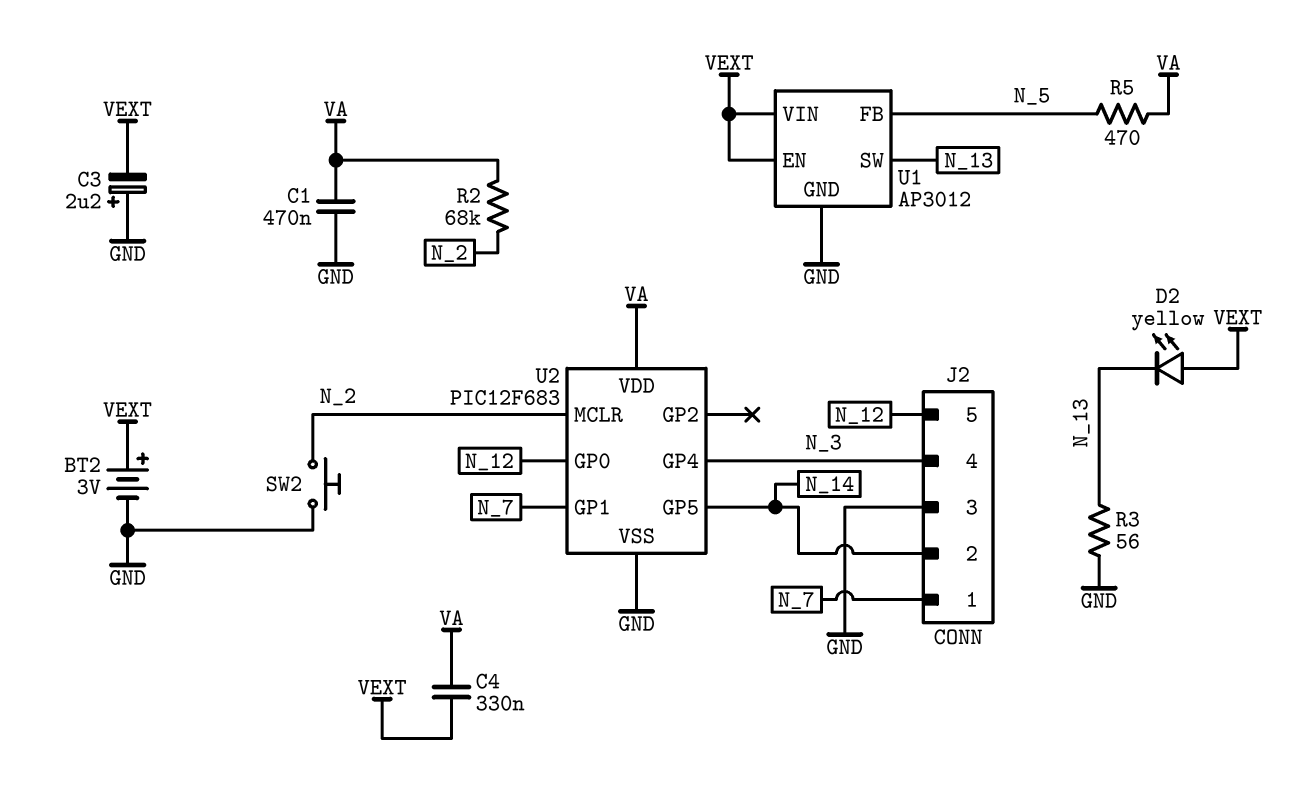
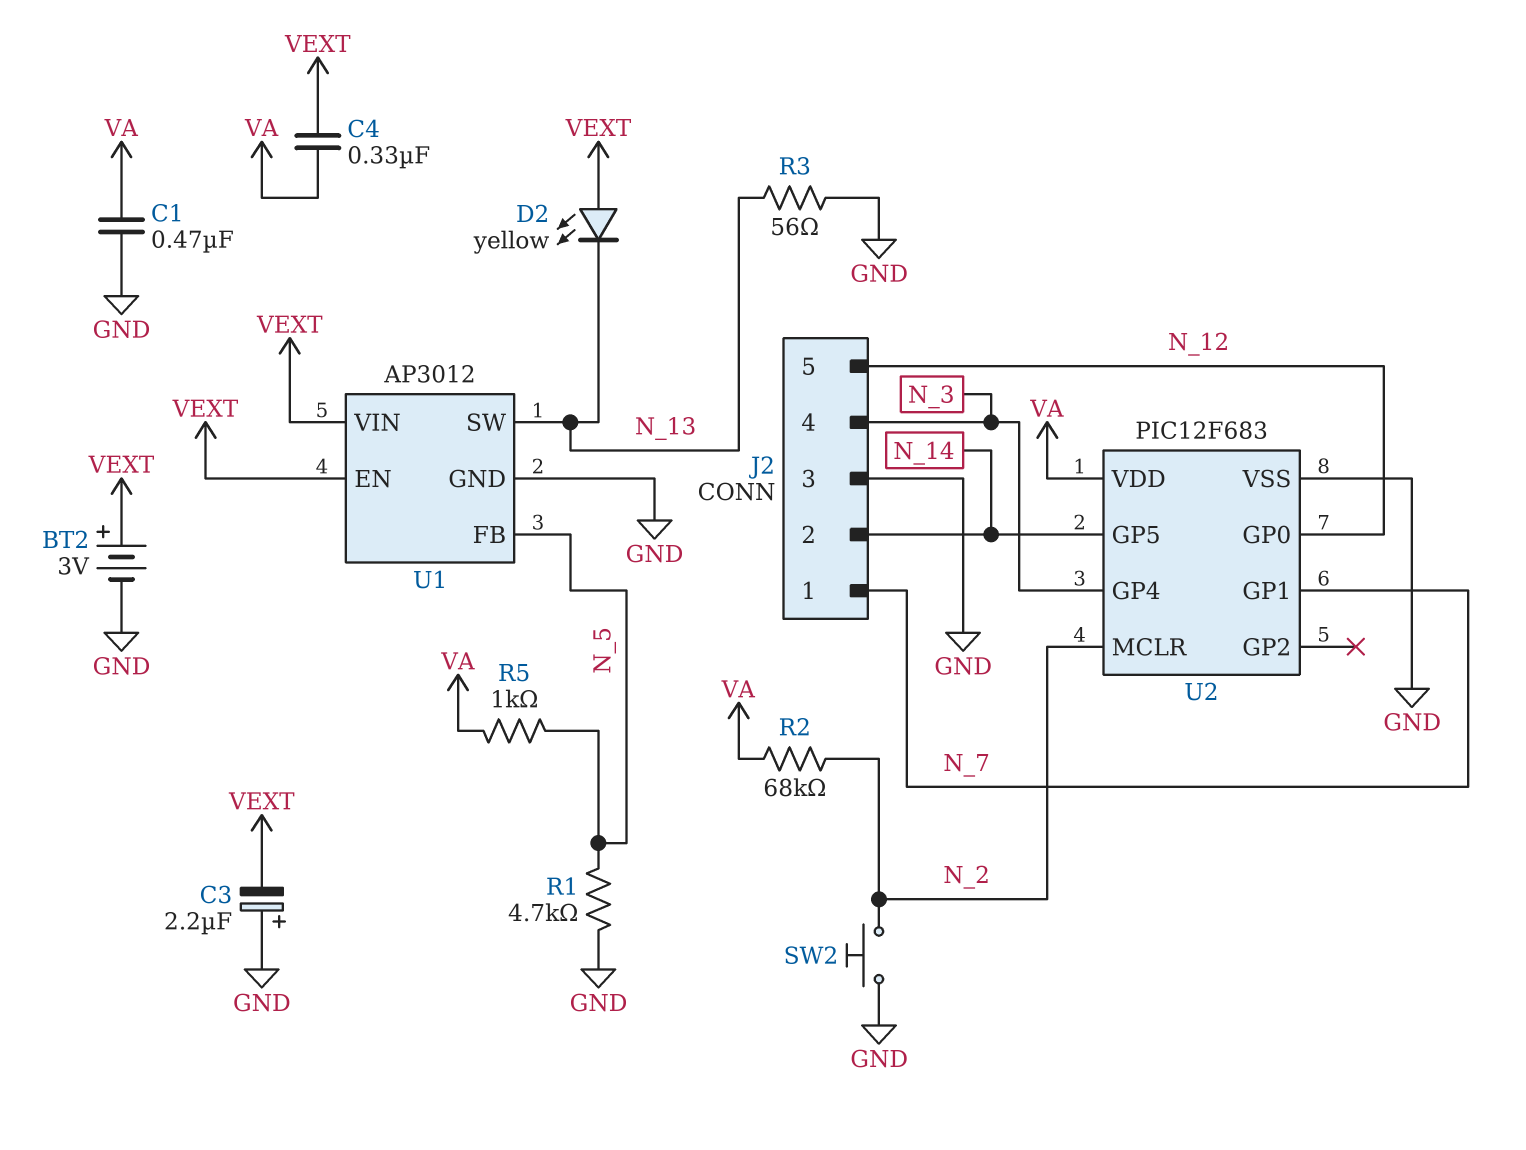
R1: none -> 4.7k (GND, N_5)
R5: 470 (N_5, VA) -> 1k (N_5, VA)

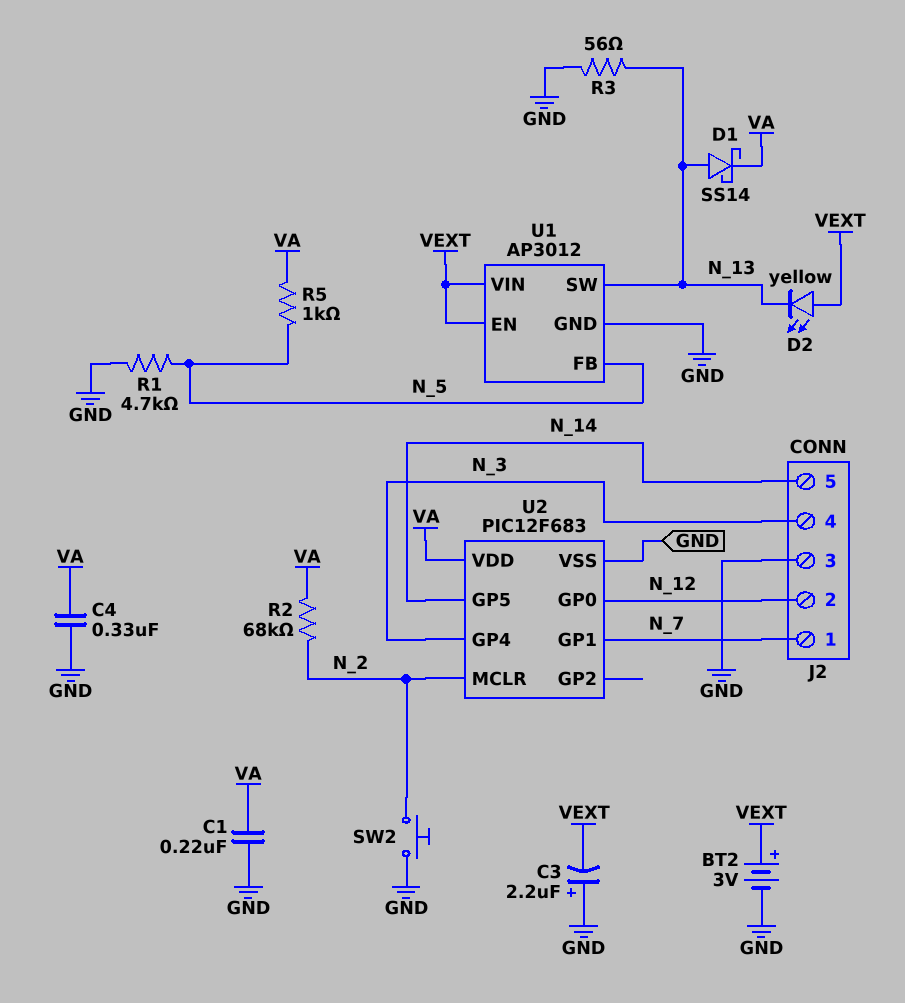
C1: 470nF (GND, VA) -> 220nF (GND, VA)
C4: 330nF (VA, VEXT) -> 330nF (GND, VA)
D1: none -> schottky SS14 (A N_13, K VA)
J2 pin 2: N_14 -> N_12
J2 pin 5: N_12 -> N_14

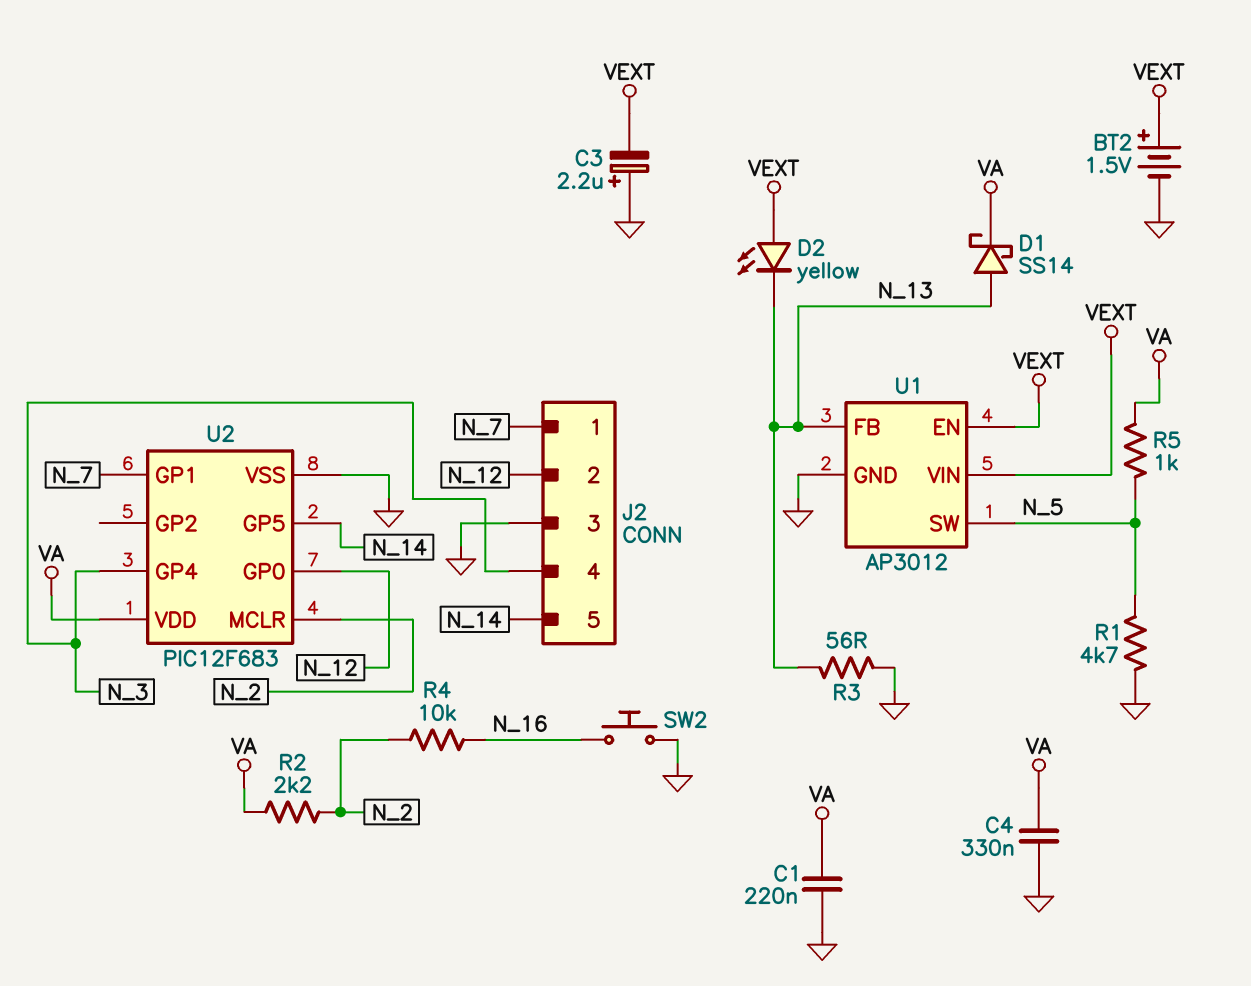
BT2: 3V (plus VEXT, minus GND) -> 1.5V (plus VEXT, minus GND)
R2: 68k (N_2, VA) -> 2.2k (N_2, VA)
R4: none -> 10k (N_2, N_16)
SW2: button (GND, N_2) -> button (GND, N_16)
U1 pin FB: N_5 -> N_13
U1 pin SW: N_13 -> N_5

